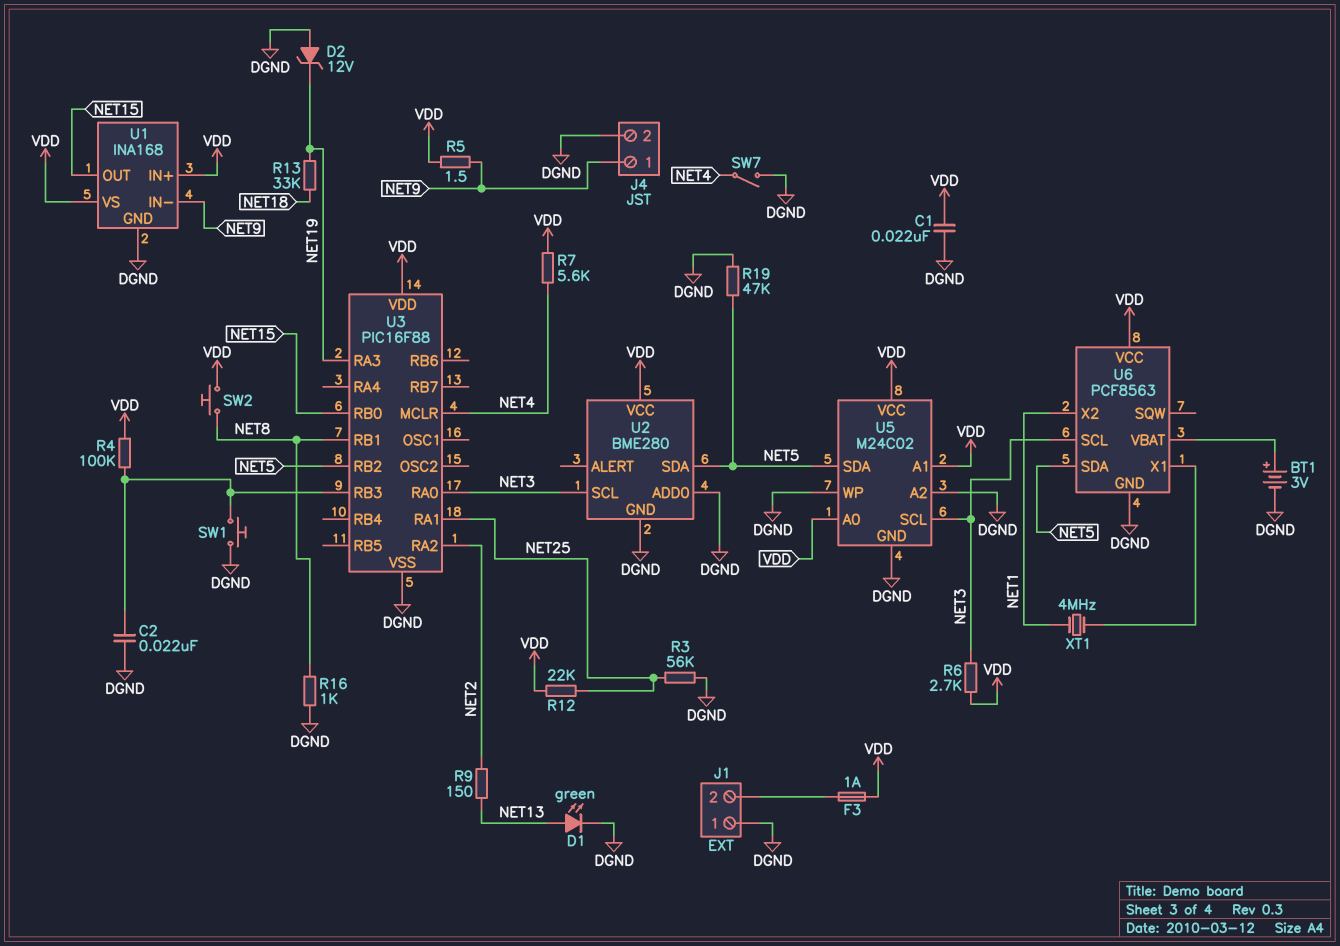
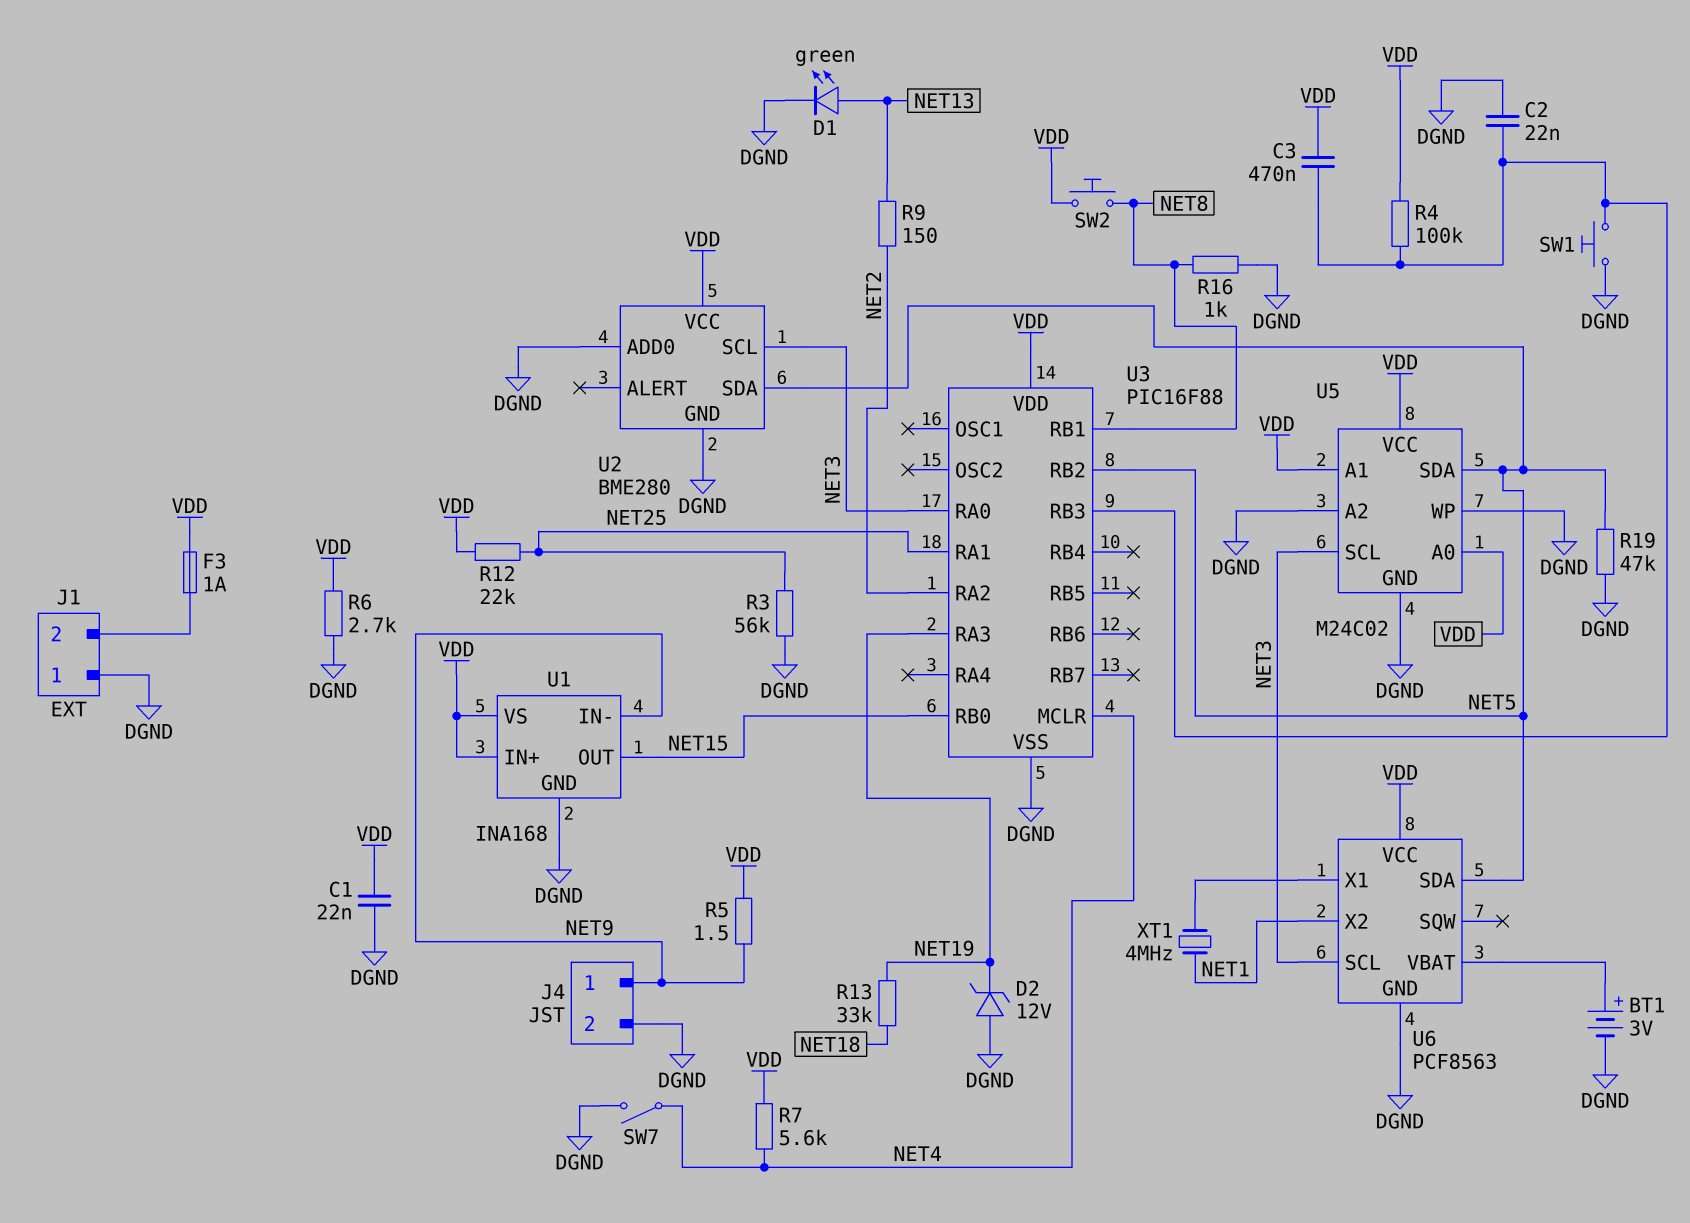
C3: none -> 470nF (U3/RB3, VDD)
R6: 2.7k (NET3, VDD) -> 2.7k (DGND, VDD)

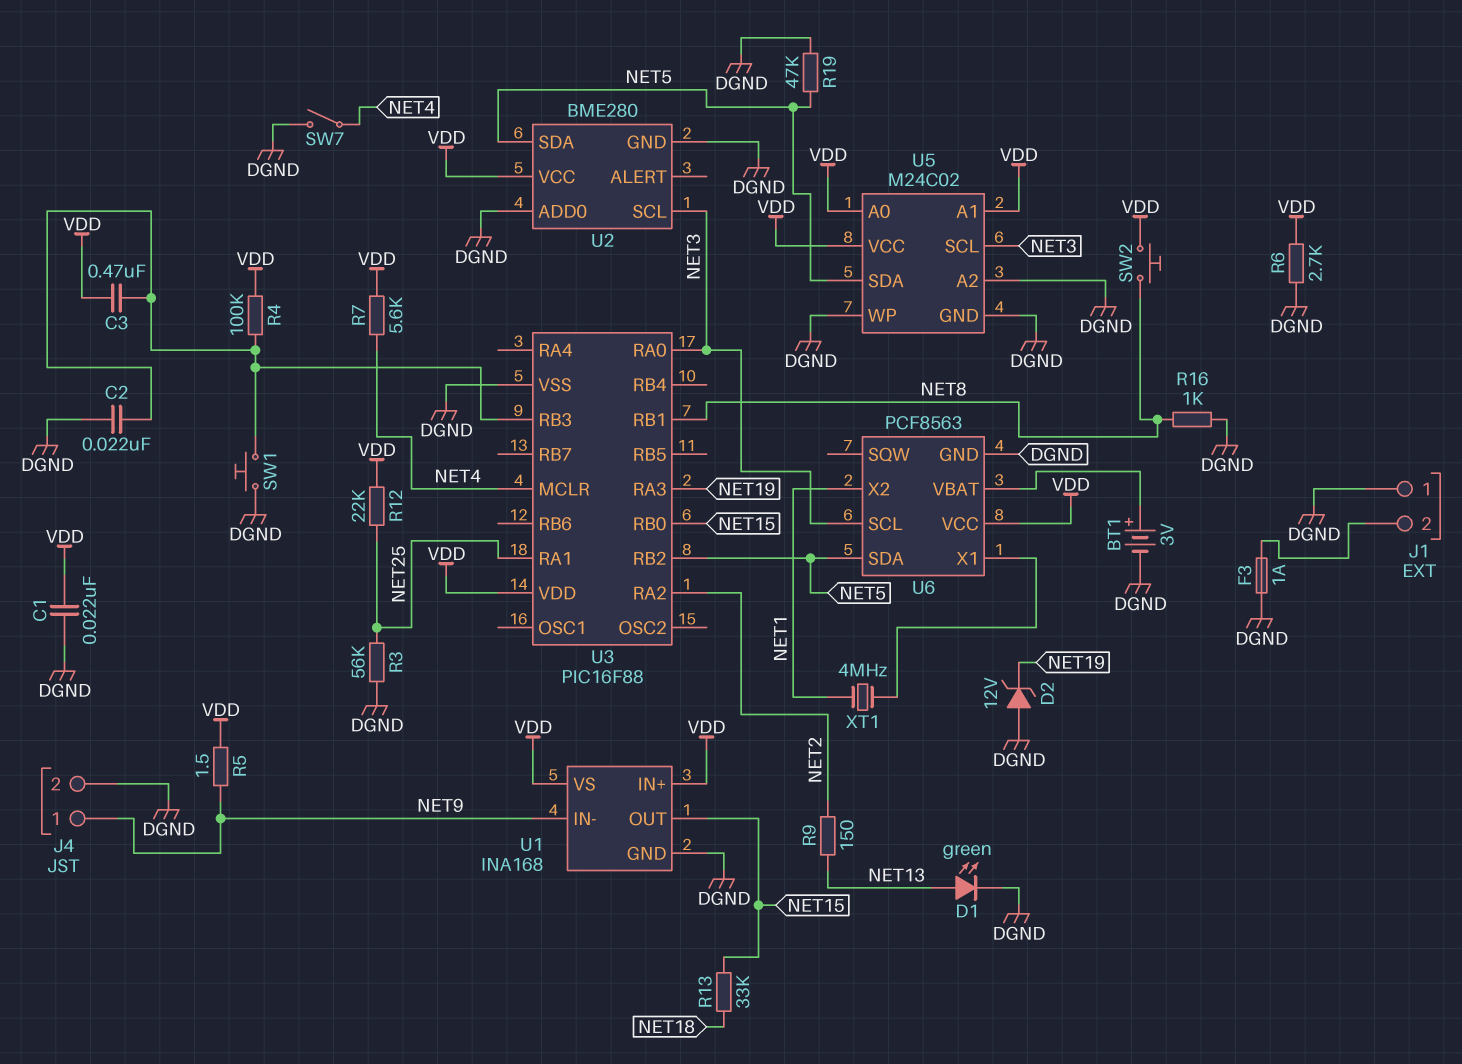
F3: 1A (J1/2, VDD) -> 1A (DGND, J1/2)
R13: 33k (NET18, NET19) -> 33k (NET15, NET18)

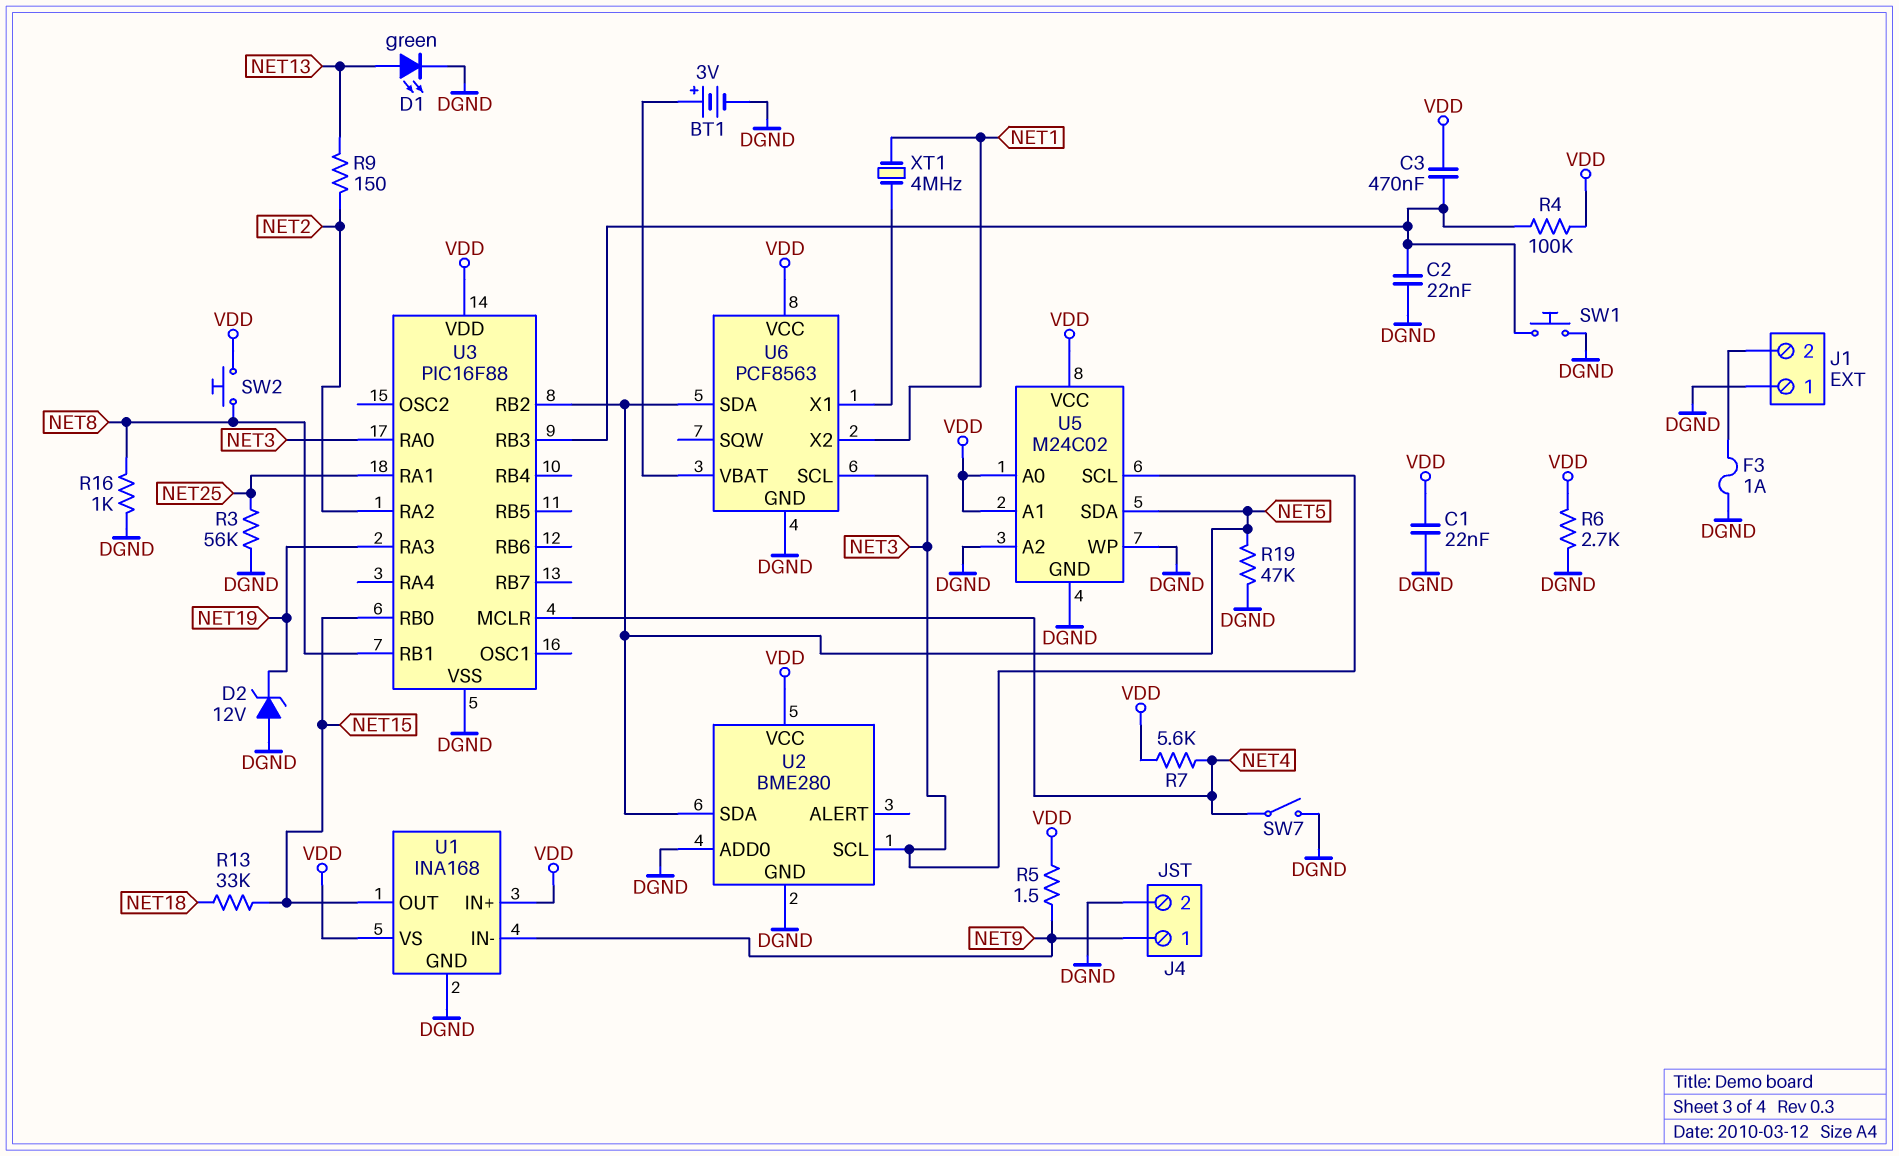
R12: 22k (NET25, VDD) -> none

